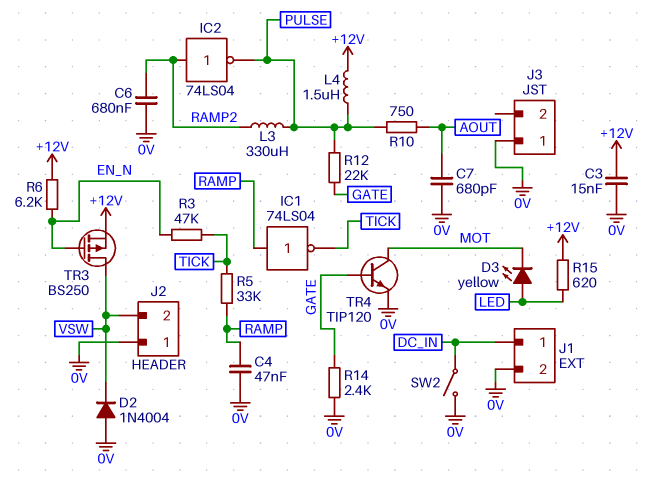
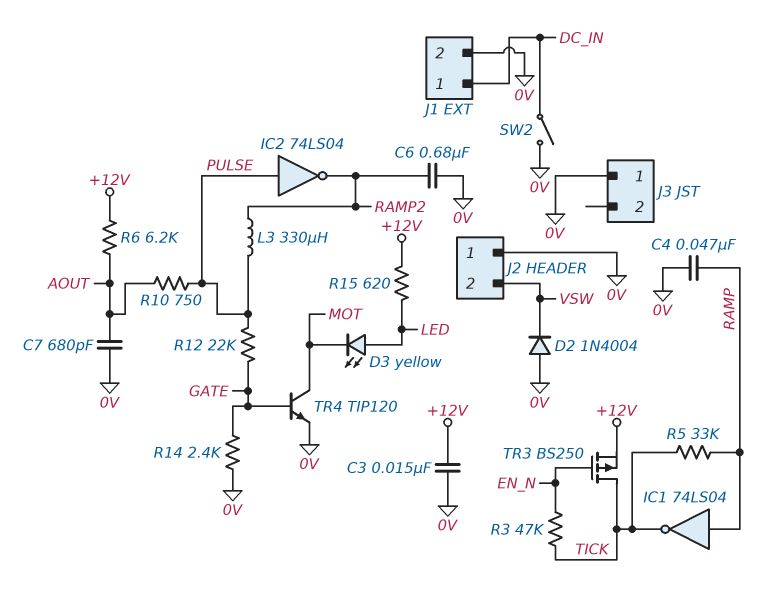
IC2: NOT 74LS04 (in RAMP2, out PULSE) -> NOT 74LS04 (in PULSE, out RAMP2)
L4: 1.5uH (+12V, PULSE) -> none
R6: 6.2k (+12V, EN_N) -> 6.2k (+12V, AOUT)
TR3: PMOS BS250 (G EN_N, D VSW, S +12V) -> PMOS BS250 (G EN_N, D TICK, S +12V)

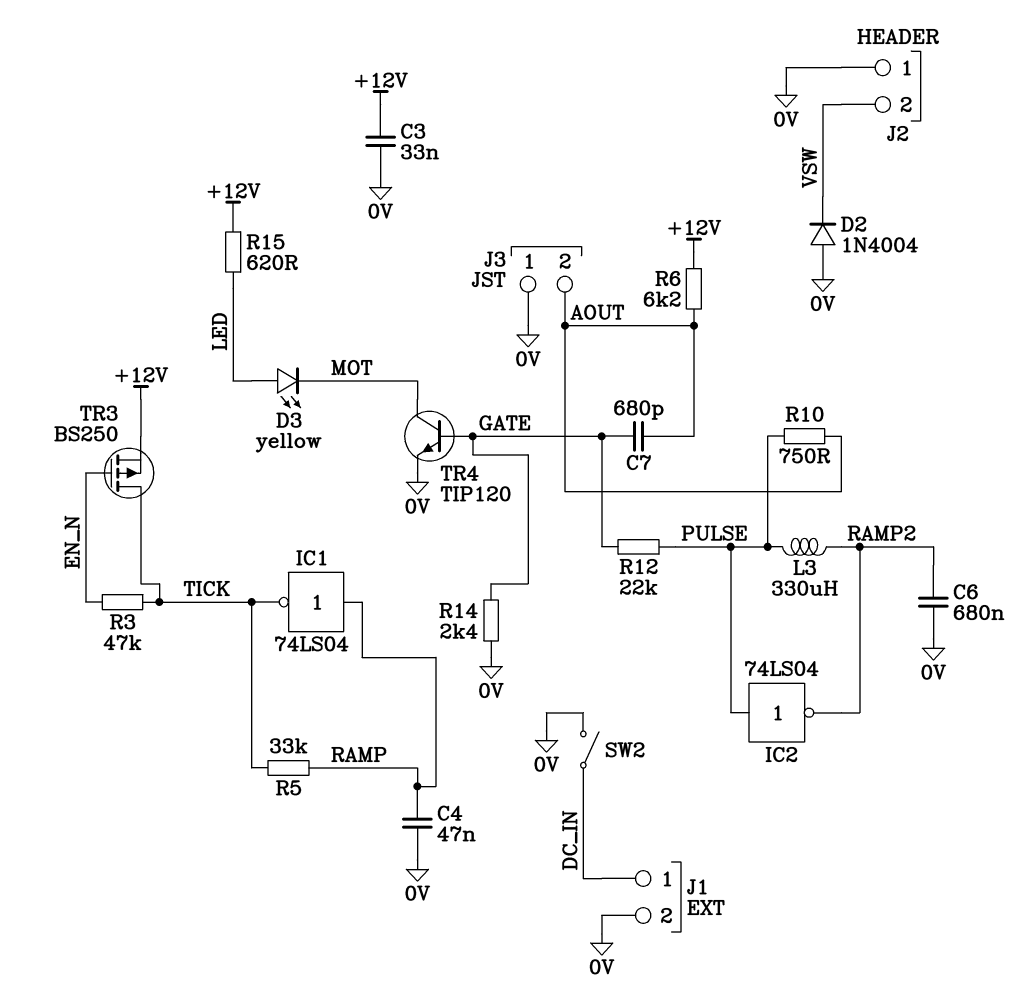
C3: 15nF (+12V, 0V) -> 33nF (+12V, 0V)
C7: 680pF (0V, AOUT) -> 680pF (AOUT, GATE)
J3 pin 2: none -> AOUT

